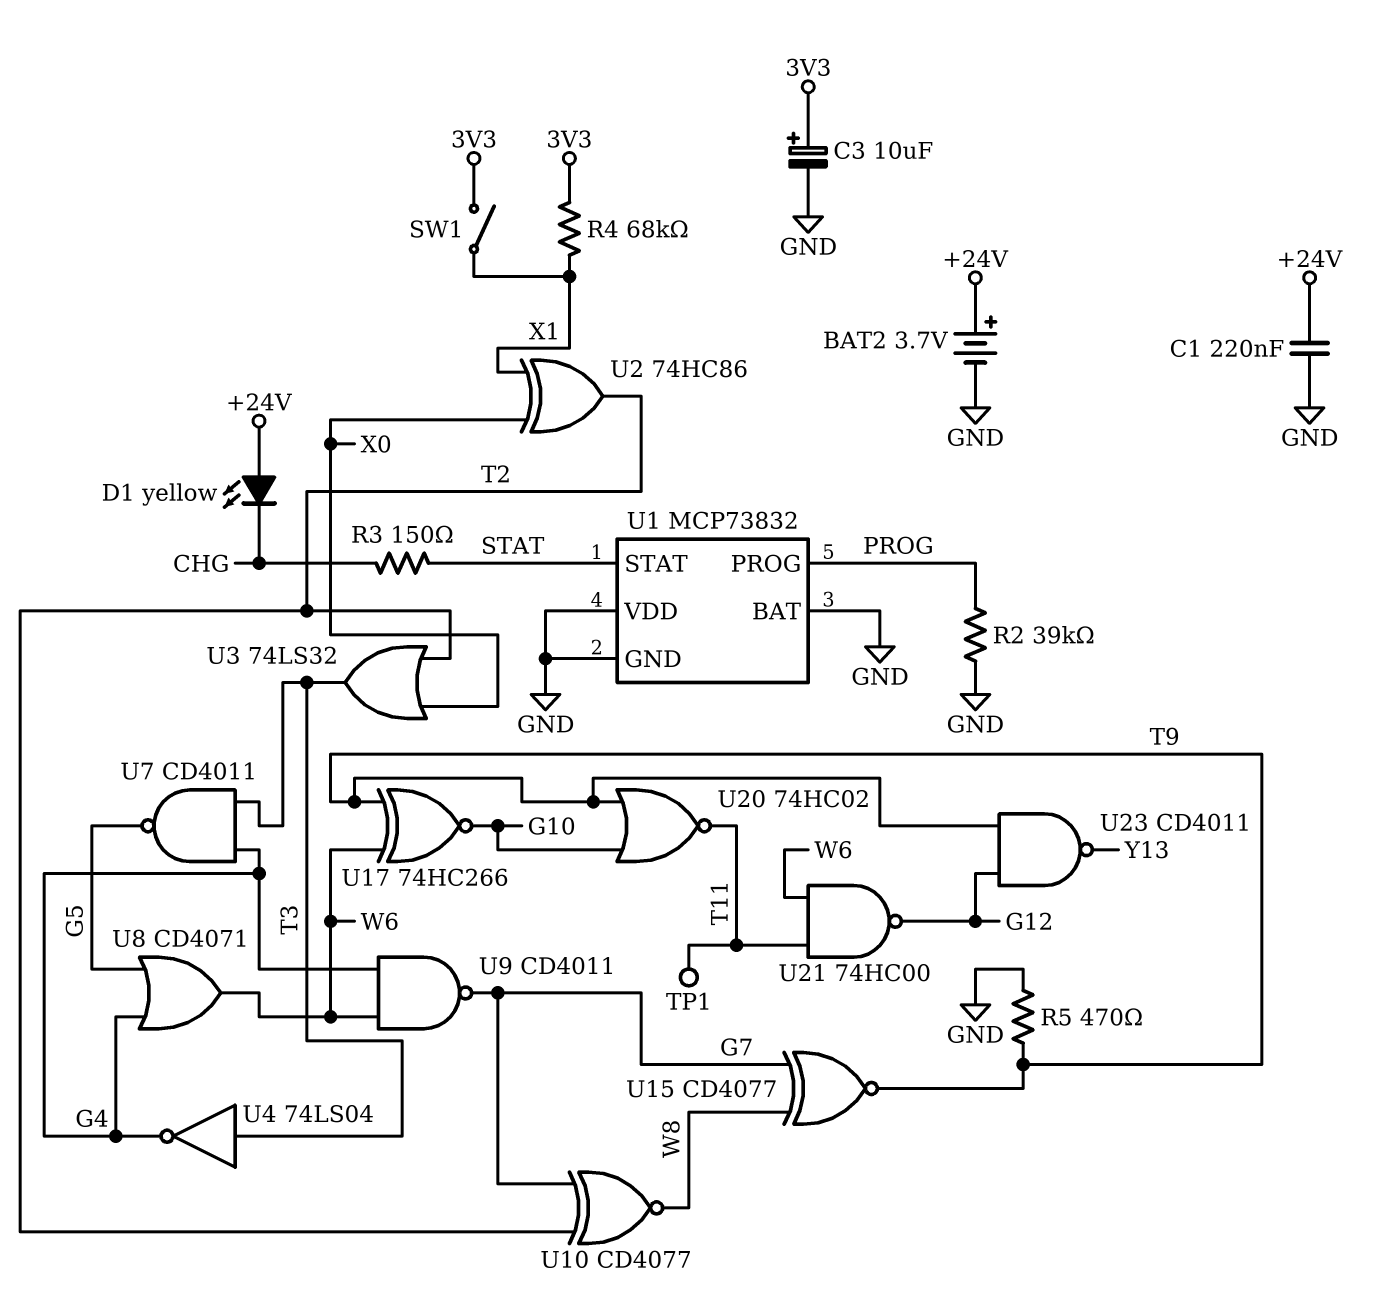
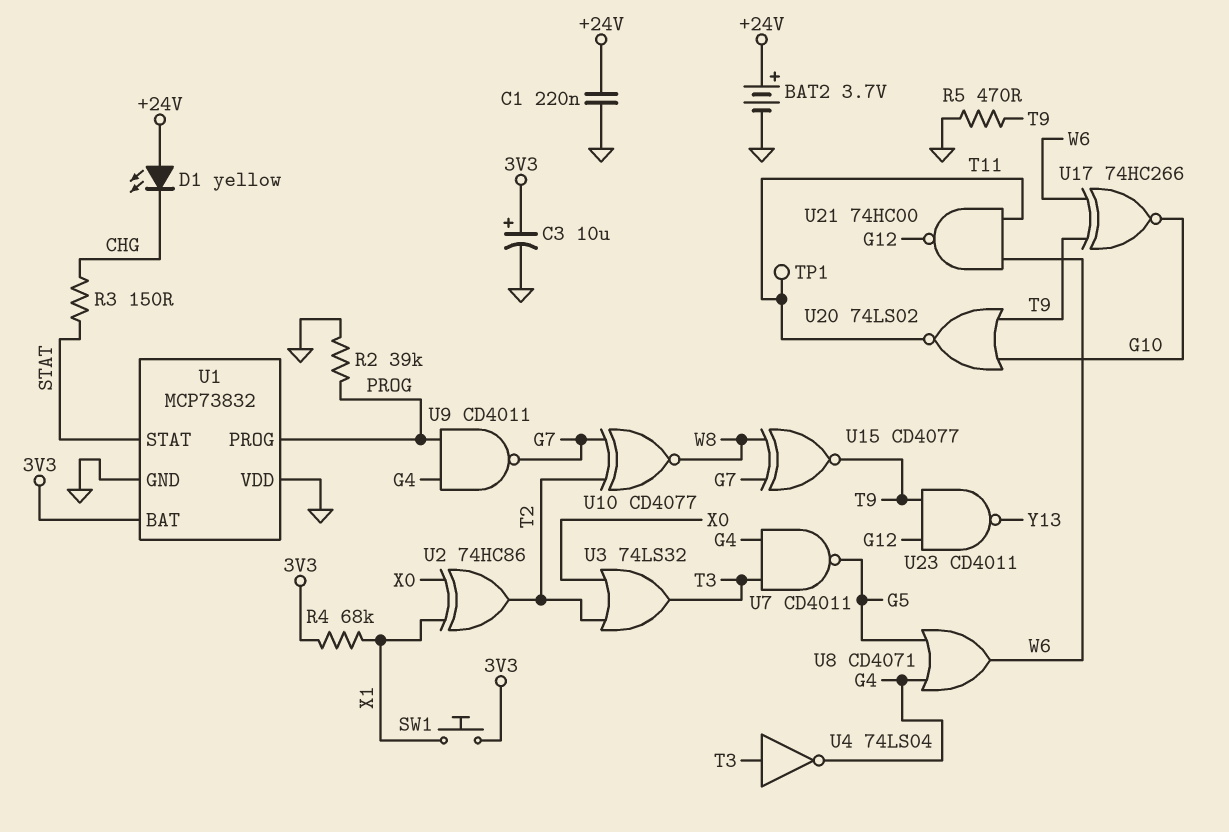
SW1: switch (3V3, X1) -> button (3V3, X1)
U1 pin BAT: GND -> 3V3
U9: NAND CD4011 (in G4, in W6, out G7) -> NAND CD4011 (in G4, in PROG, out G7)
U20: NOR 74HC02 (in G10, in T9, out T11) -> NOR 74LS02 (in G10, in T9, out T11)

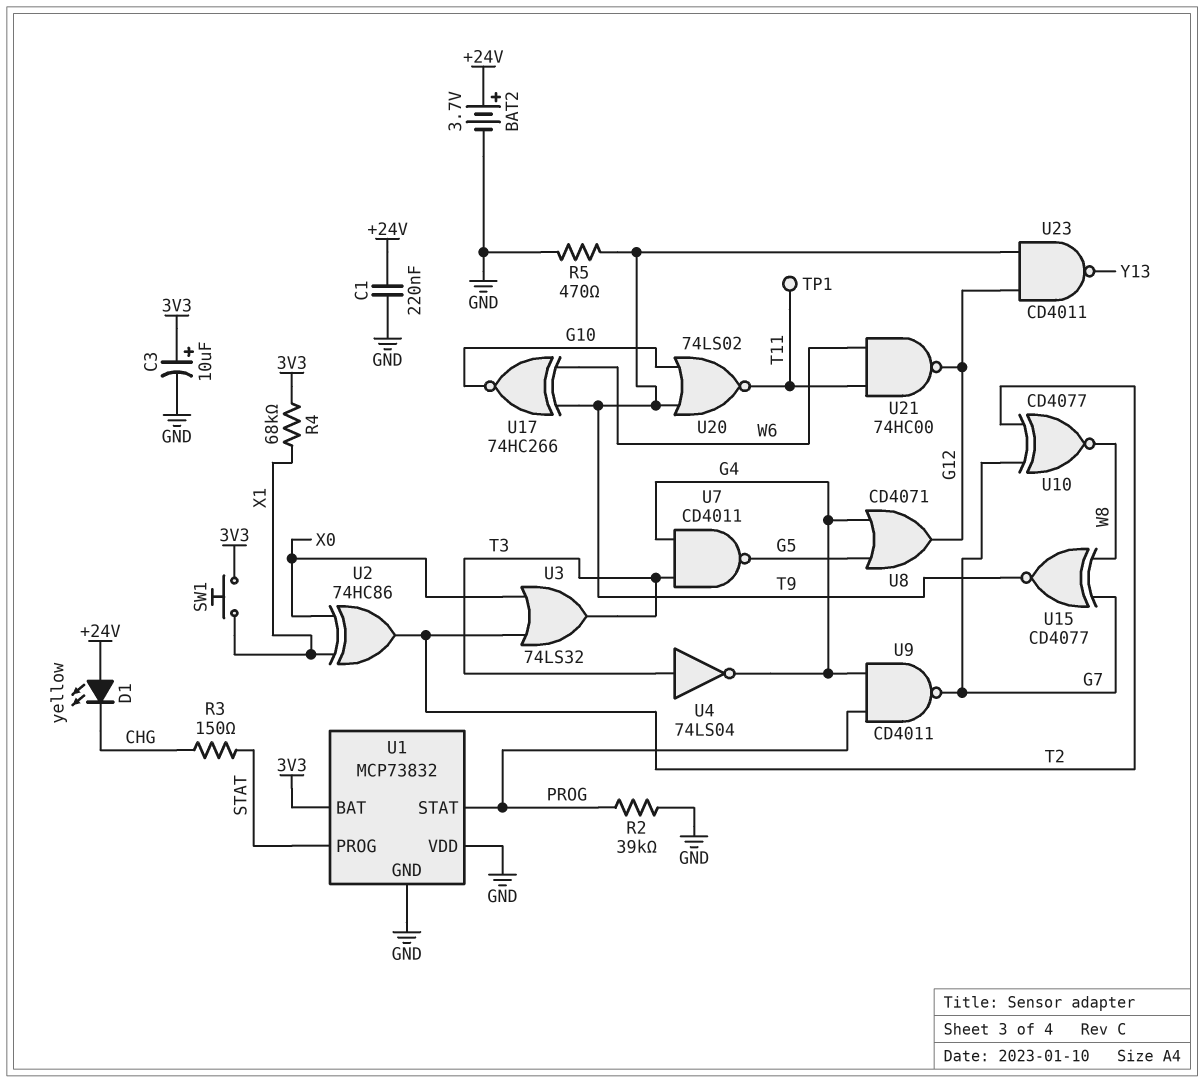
U1 pin PROG: PROG -> STAT
U1 pin STAT: STAT -> PROG
U8: OR CD4071 (in G4, in G5, out W6) -> OR CD4071 (in G4, in G5, out G12)

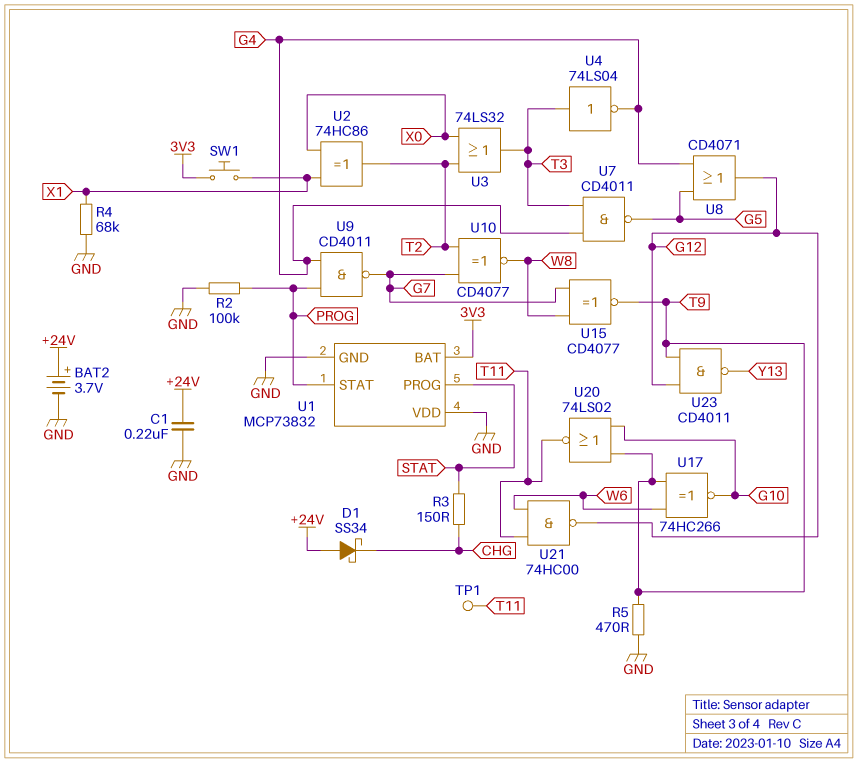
C3: 10uF (plus 3V3, minus GND) -> none
D1: LED yellow (A +24V, K CHG) -> schottky SS34 (A +24V, K CHG)
R2: 39k (GND, PROG) -> 100k (GND, PROG)
R4: 68k (3V3, X1) -> 68k (GND, X1)

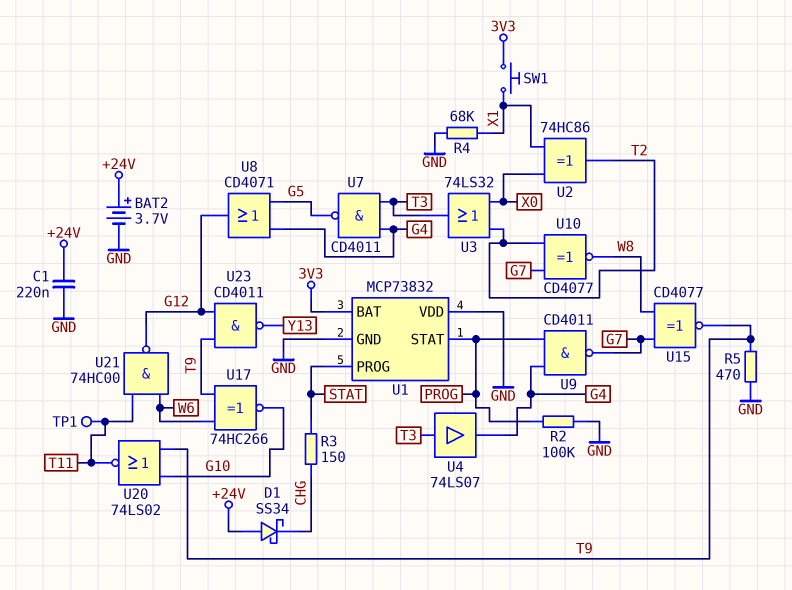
U4: NOT 74LS04 (in T3, out G4) -> buffer 74LS07 (in T3, out G4)

